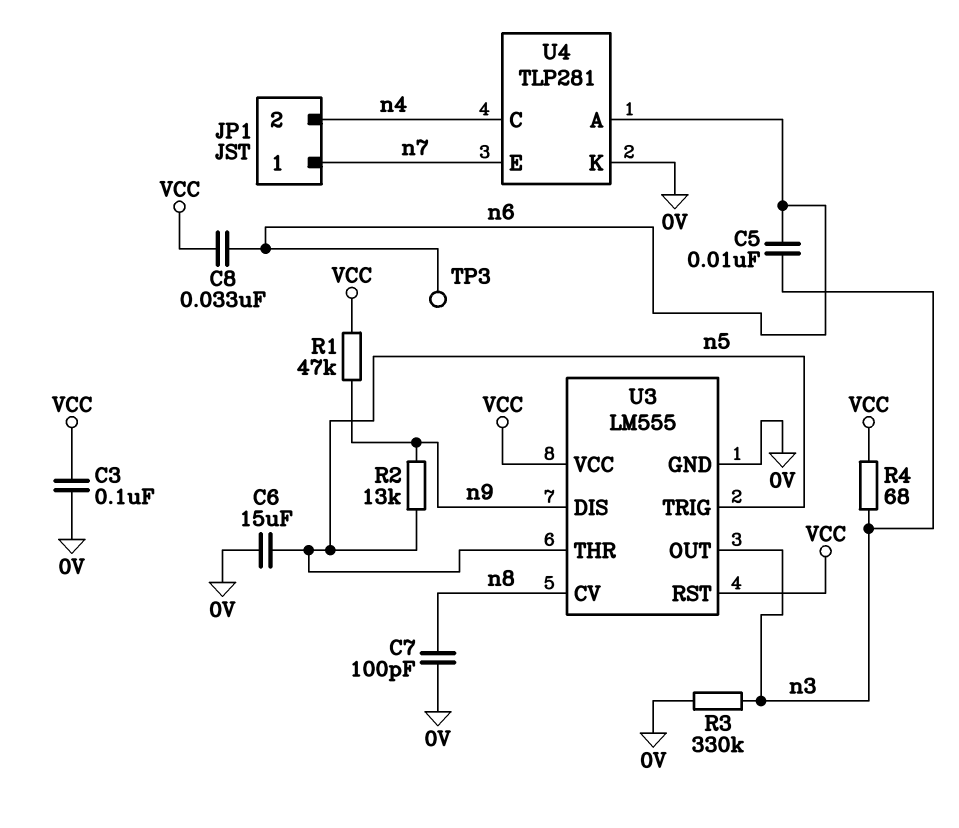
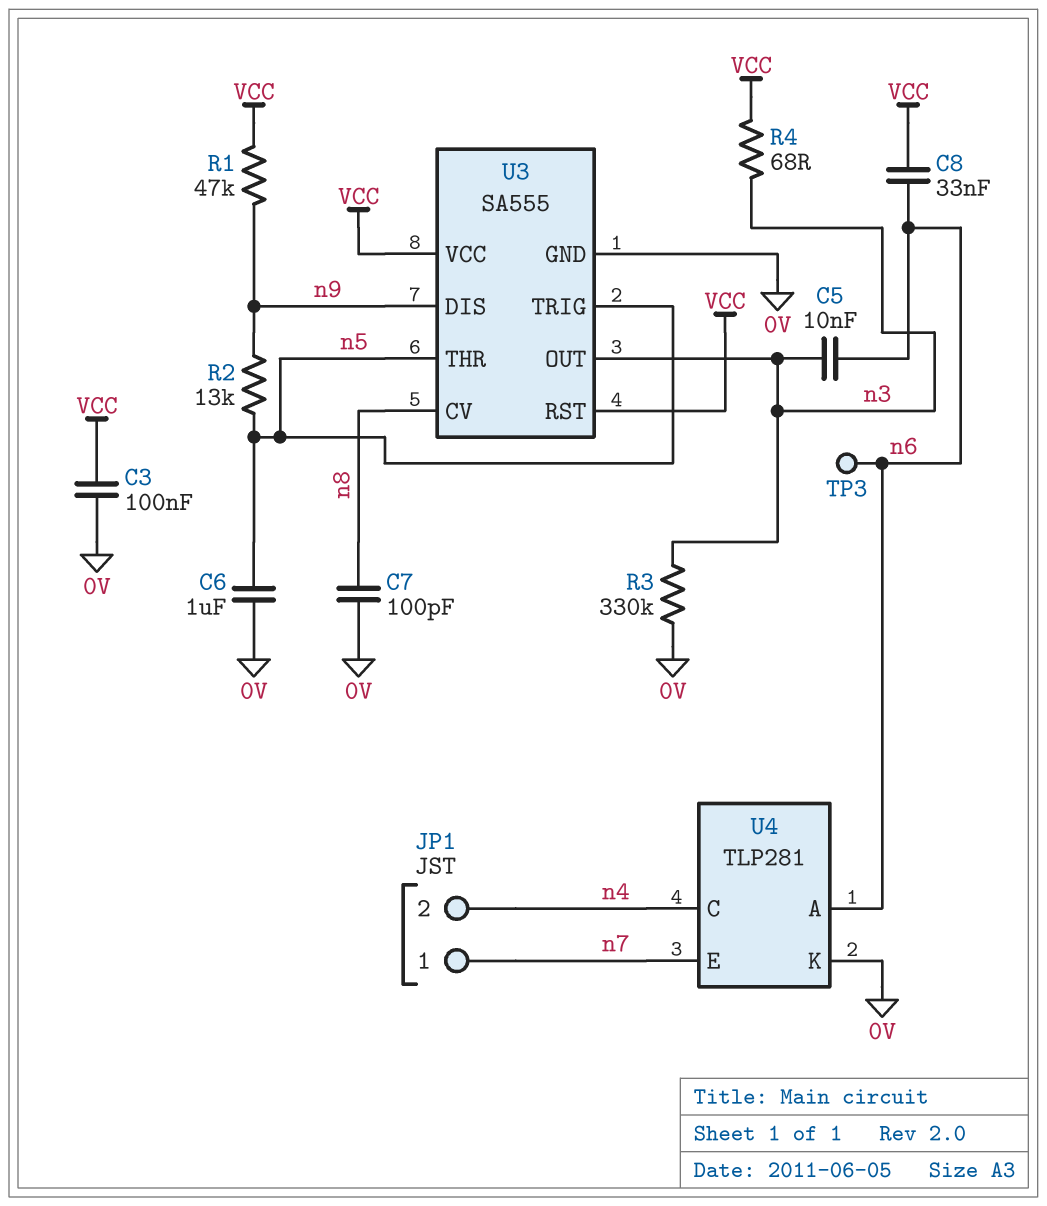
C6: 15uF (0V, n5) -> 1uF (0V, n5)
U3: LM555 -> SA555

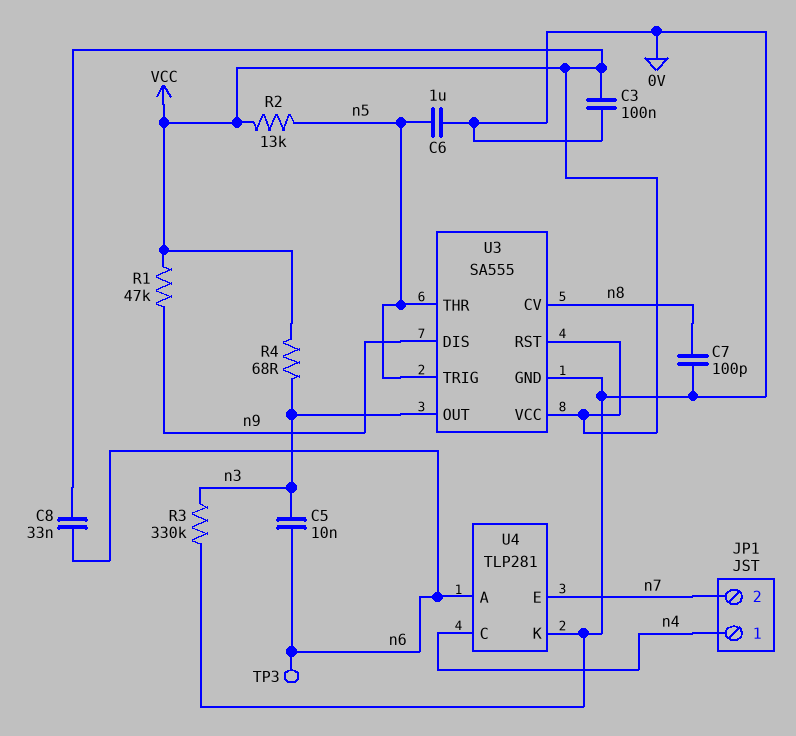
JP1 pin 1: n7 -> n4
JP1 pin 2: n4 -> n7
R2: 13k (n5, n9) -> 13k (VCC, n5)

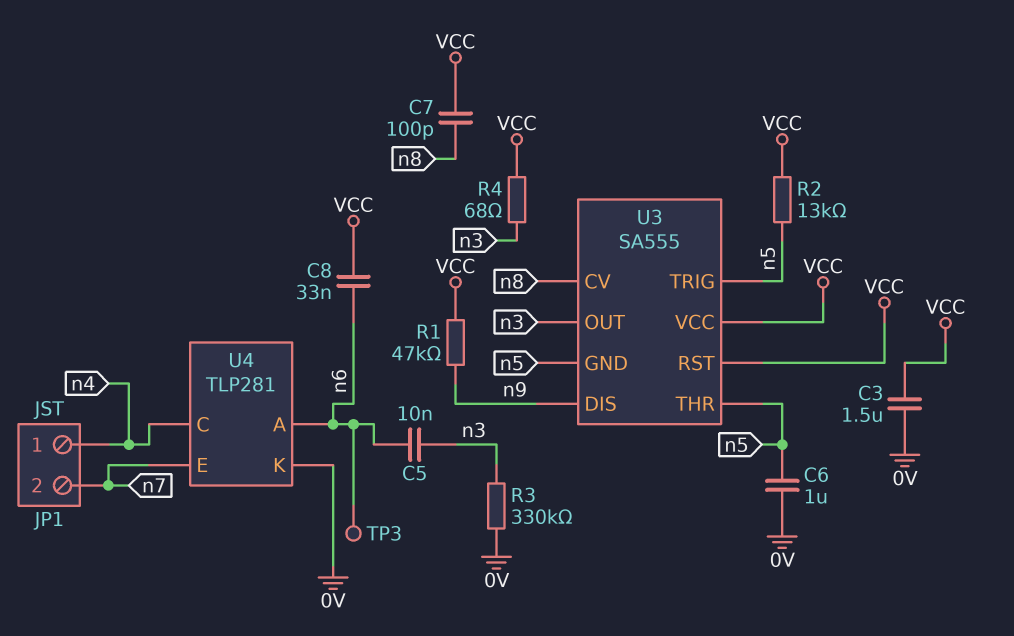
C3: 100nF (0V, VCC) -> 1.5uF (0V, VCC)
C7: 100pF (0V, n8) -> 100pF (VCC, n8)
U3 pin GND: 0V -> n5

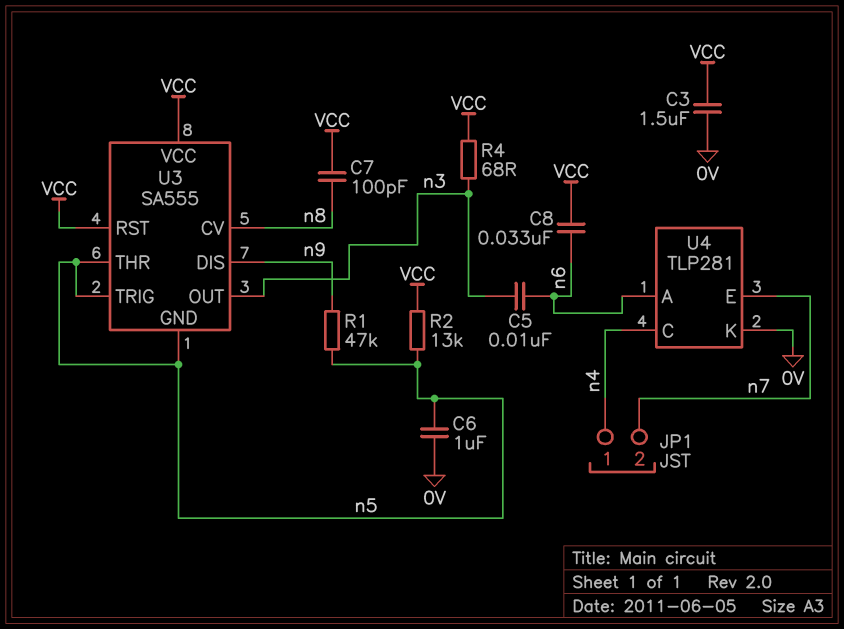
R1: 47k (VCC, n9) -> 47k (n5, n9)
R3: 330k (0V, n3) -> none
TP3: test point (n6) -> none

